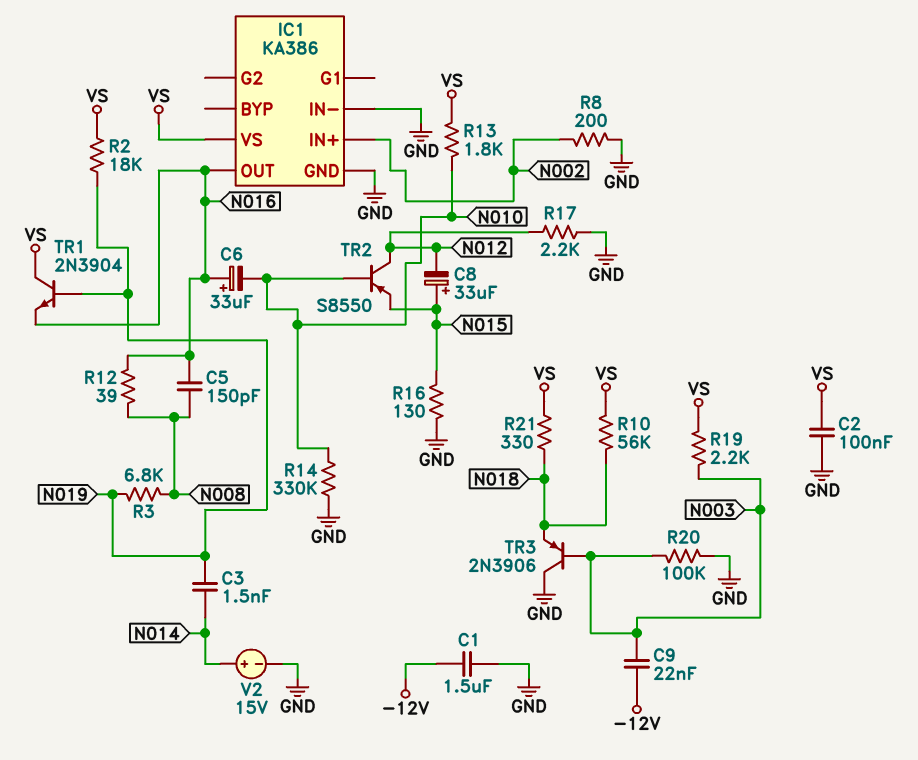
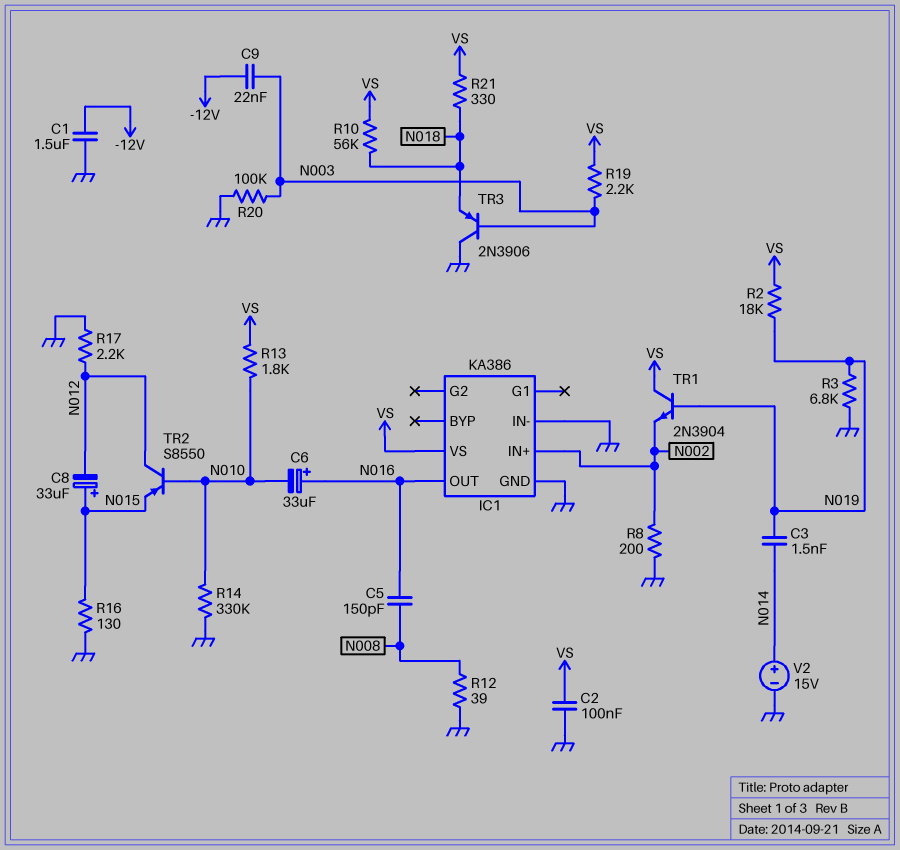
R3: 6.8k (N008, N019) -> 6.8k (GND, N019)
R12: 39 (N008, N016) -> 39 (GND, N008)
TR1: NPN 2N3904 (B N019, C VS, E N016) -> NPN 2N3904 (B N019, C VS, E N002)

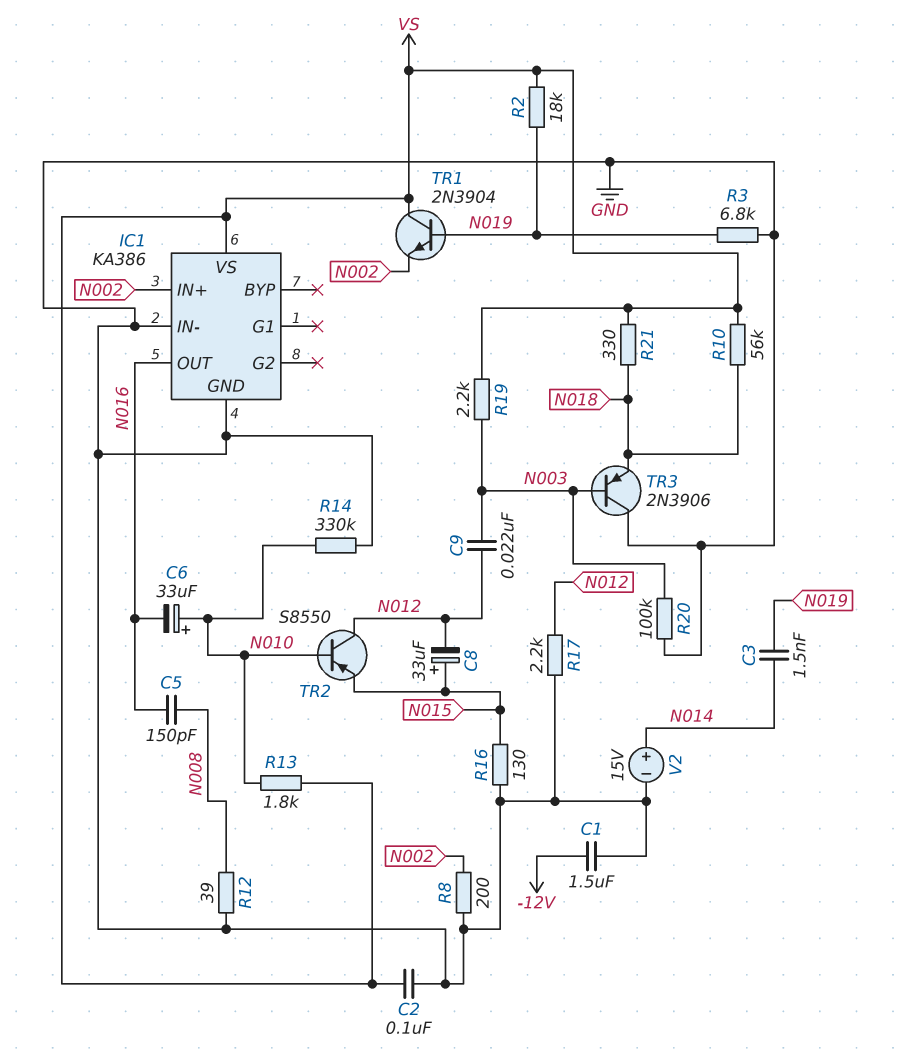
C6: 33uF (plus N016, minus N010) -> 33uF (plus N010, minus N016)
C9: 22nF (-12V, N003) -> 22nF (N003, N012)

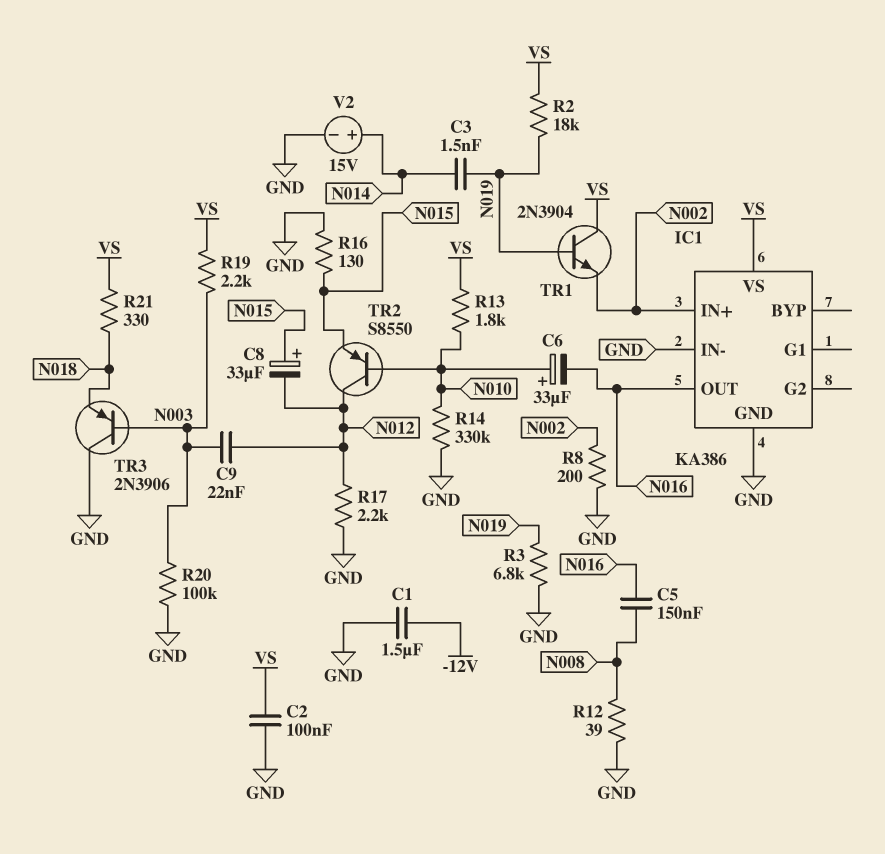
C5: 150pF (N008, N016) -> 150nF (N008, N016)
R10: 56k (N018, VS) -> none

